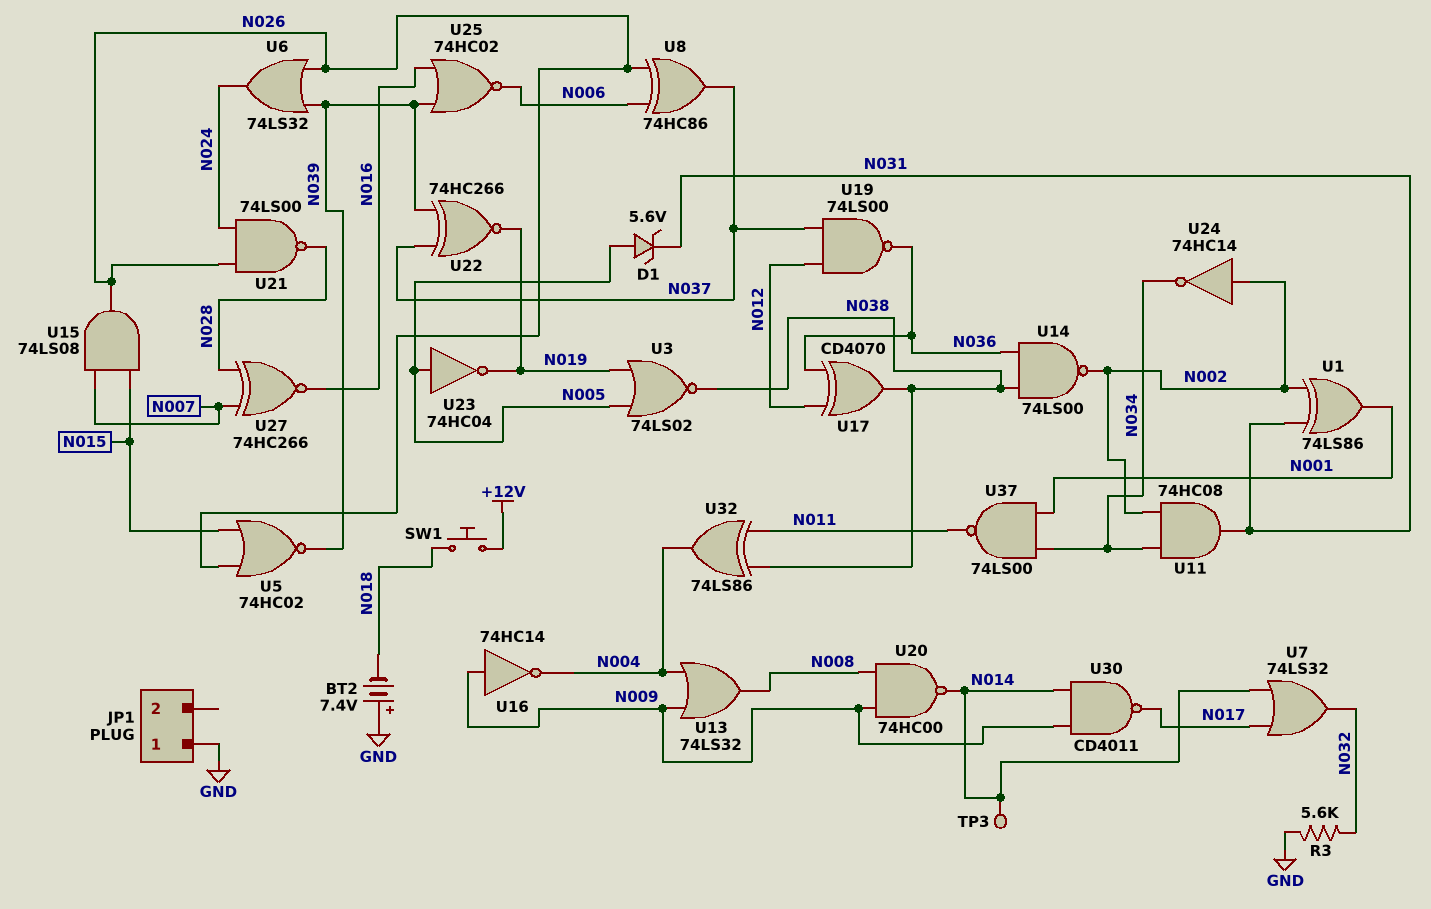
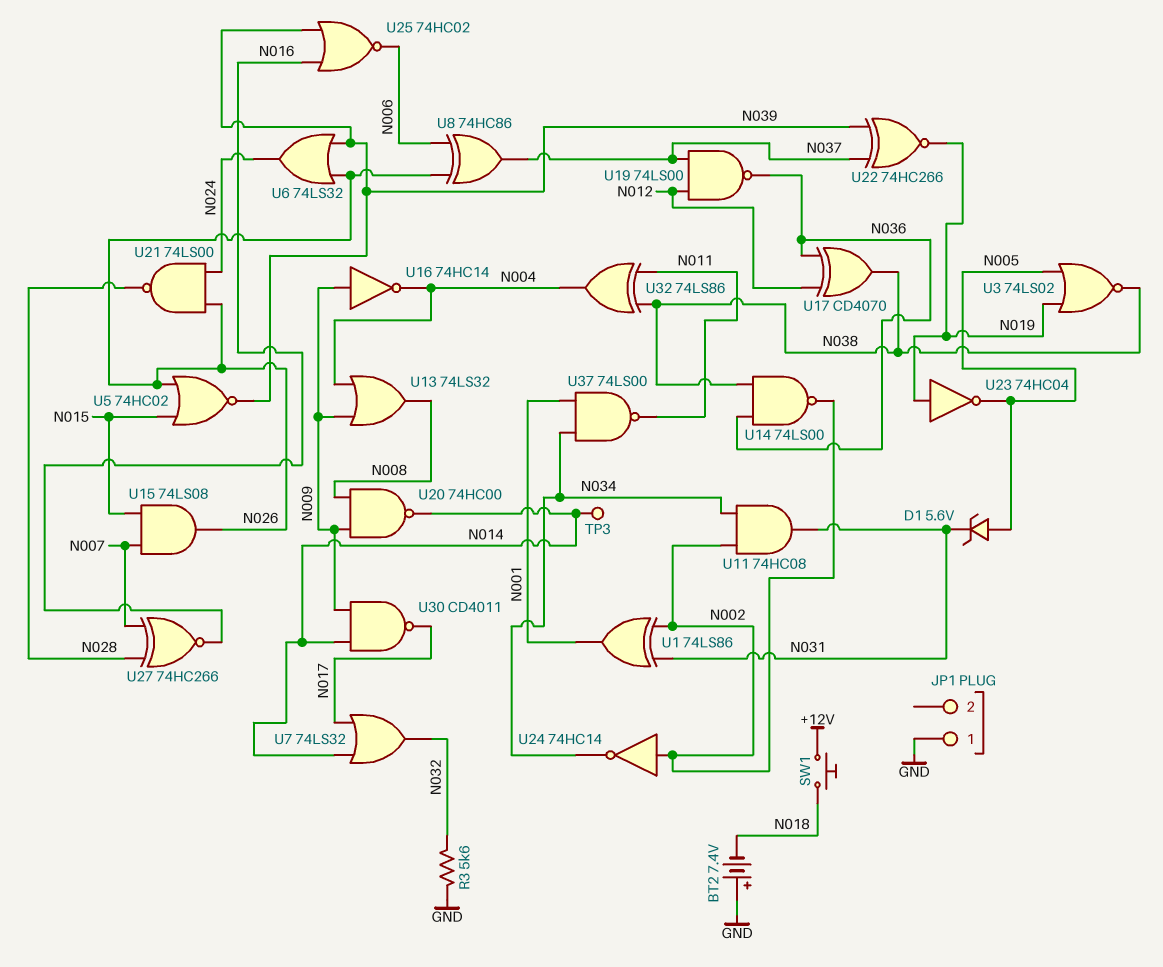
U23: NOT 74HC04 (in N005, out N019) -> NOT 74HC04 (in N019, out N005)

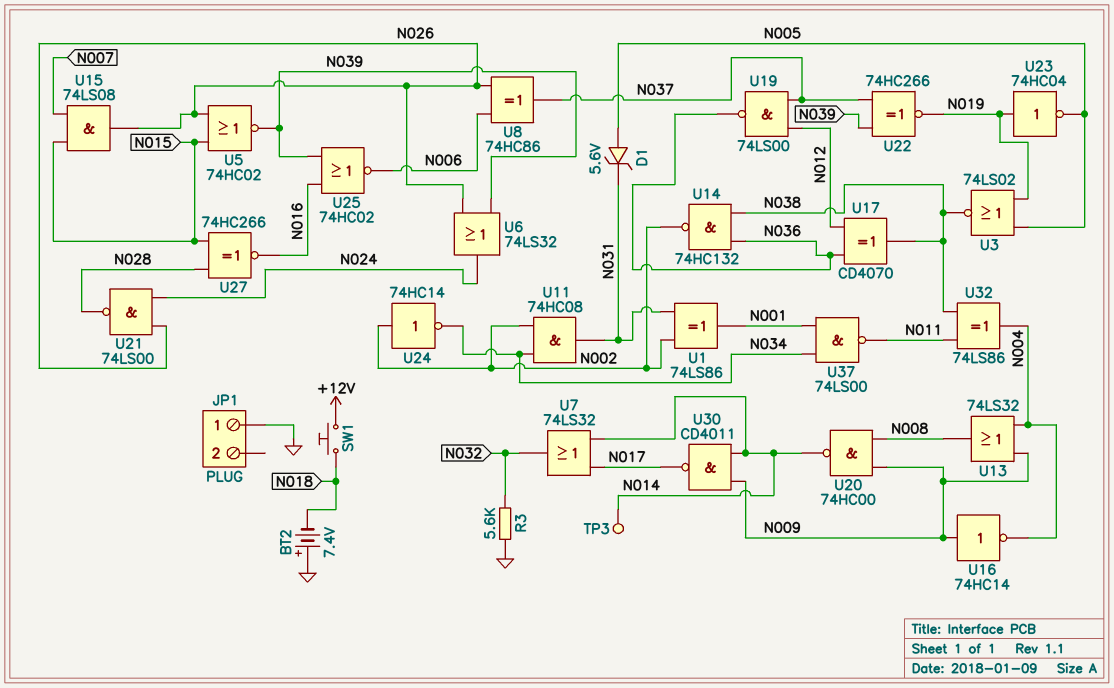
U14: NAND 74LS00 (in N036, in N038, out N002) -> NAND 74HC132 (in N036, in N038, out N002)
U27: XNOR 74HC266 (in N007, in N028, out N016) -> XNOR 74HC266 (in N015, in N028, out N016)

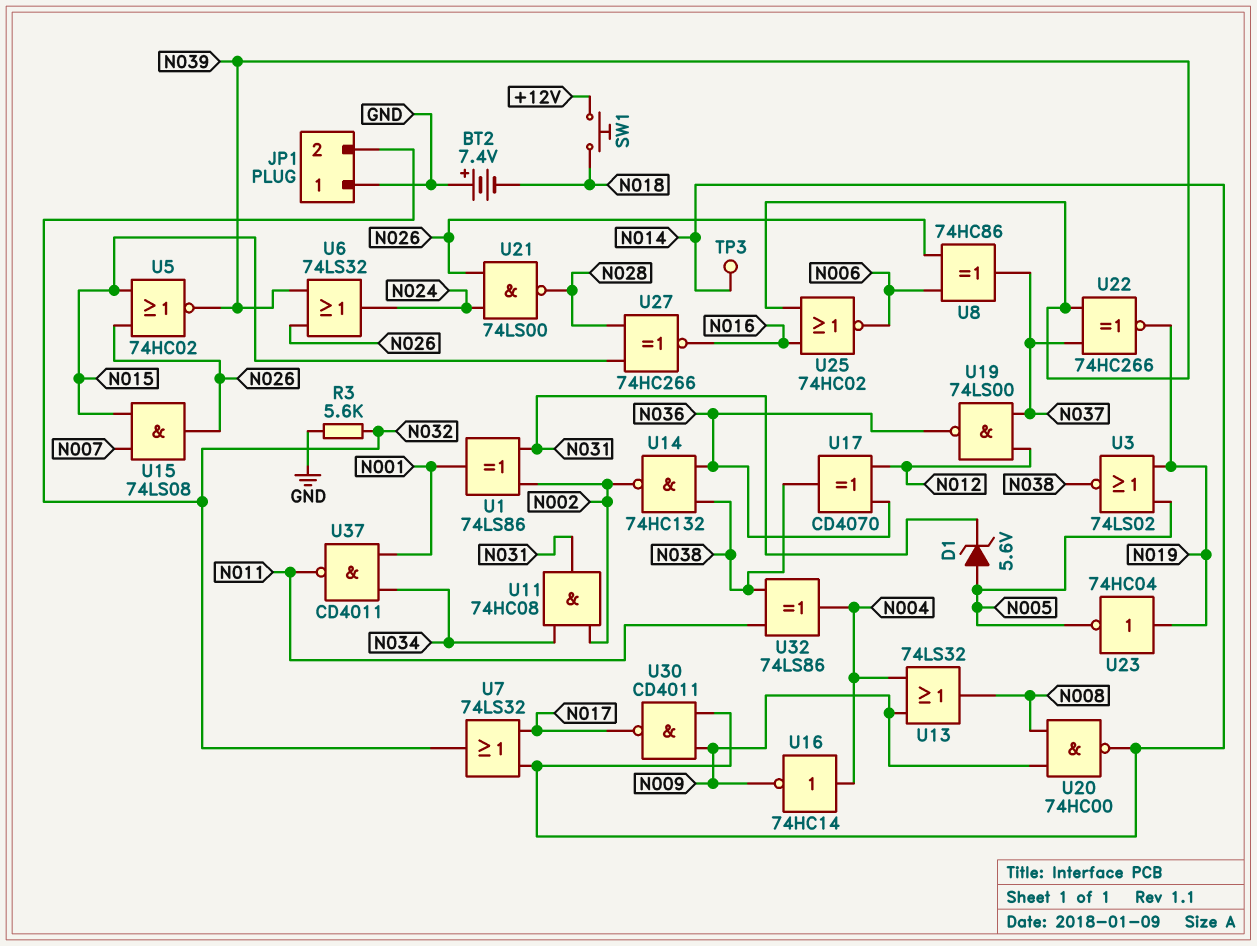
JP1 pin 2: none -> N032
U16: NOT 74HC14 (in N009, out N004) -> NOT 74HC14 (in N004, out N009)
U24: NOT 74HC14 (in N002, out N034) -> none
U37: NAND 74LS00 (in N001, in N034, out N011) -> NAND CD4011 (in N001, in N034, out N011)

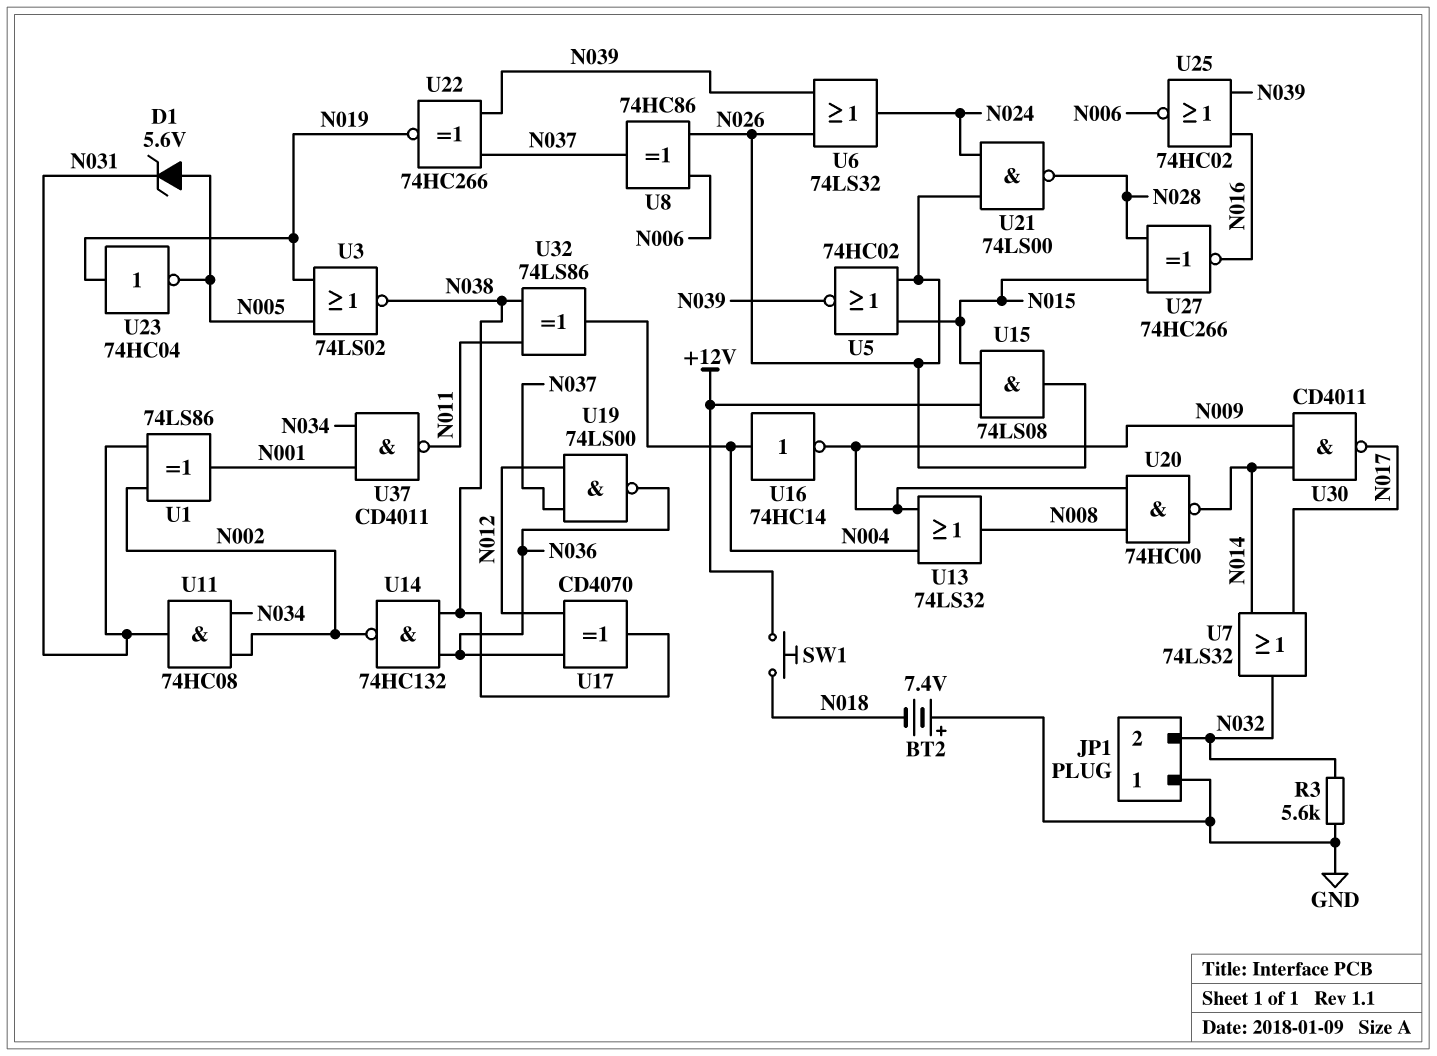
TP3: test point (N014) -> none
U15: AND 74LS08 (in N007, in N015, out N026) -> AND 74LS08 (in +12V, in N015, out N026)

